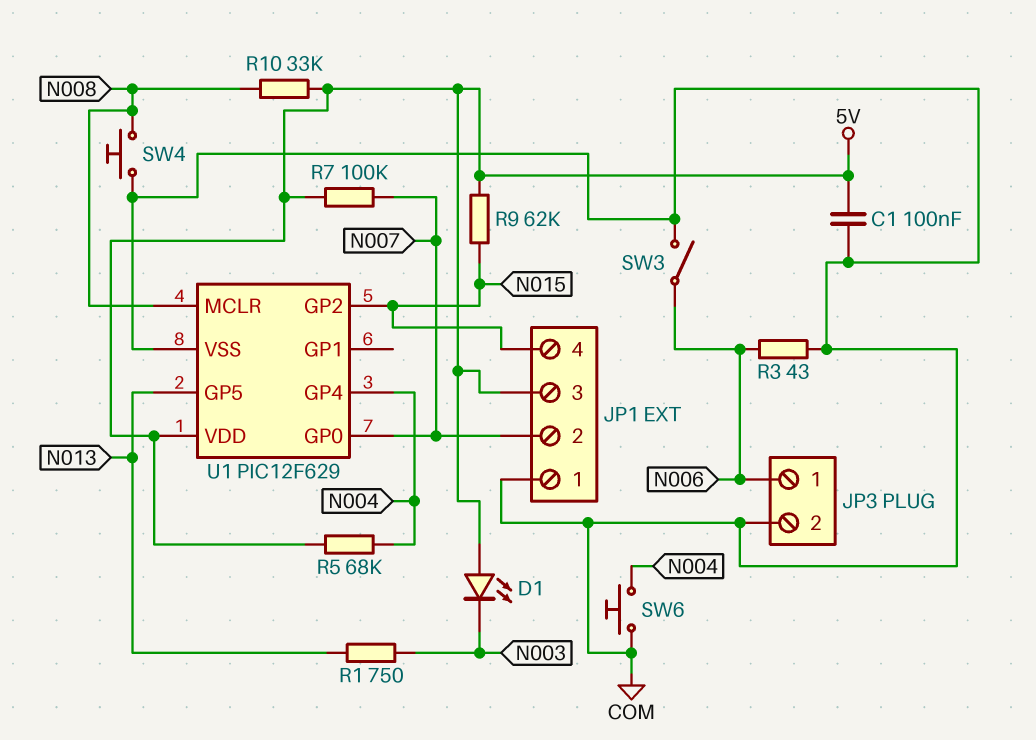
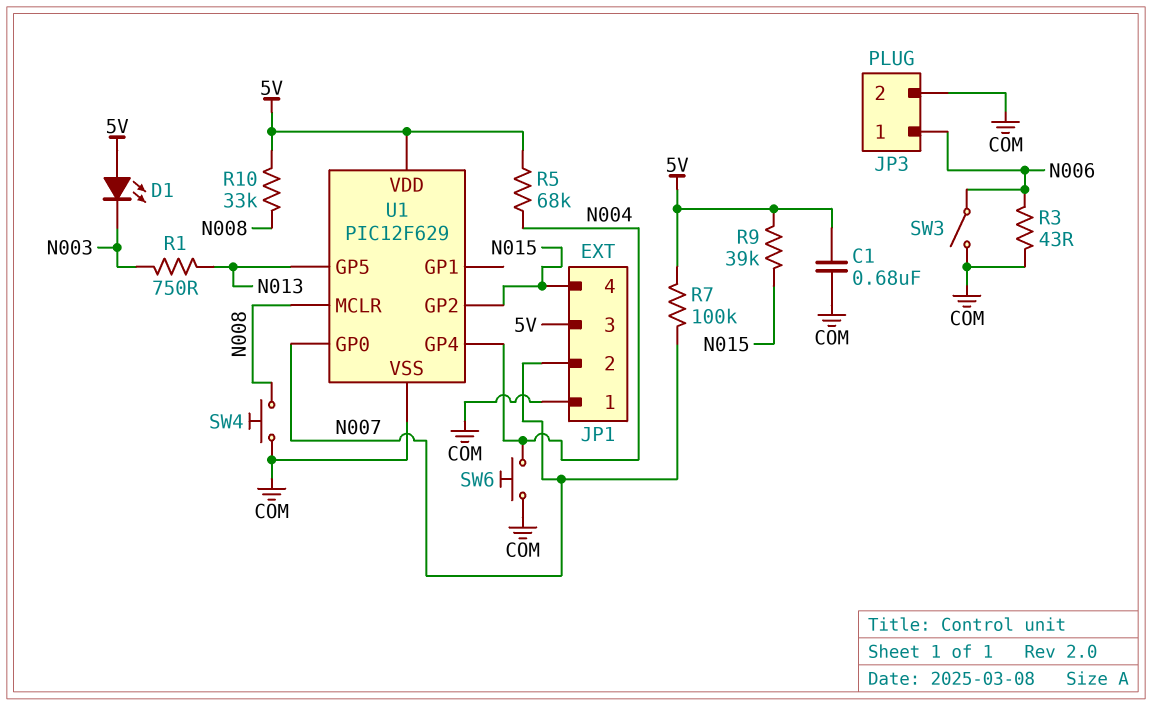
C1: 100nF (5V, COM) -> 680nF (5V, COM)
R9: 62k (5V, N015) -> 39k (5V, N015)

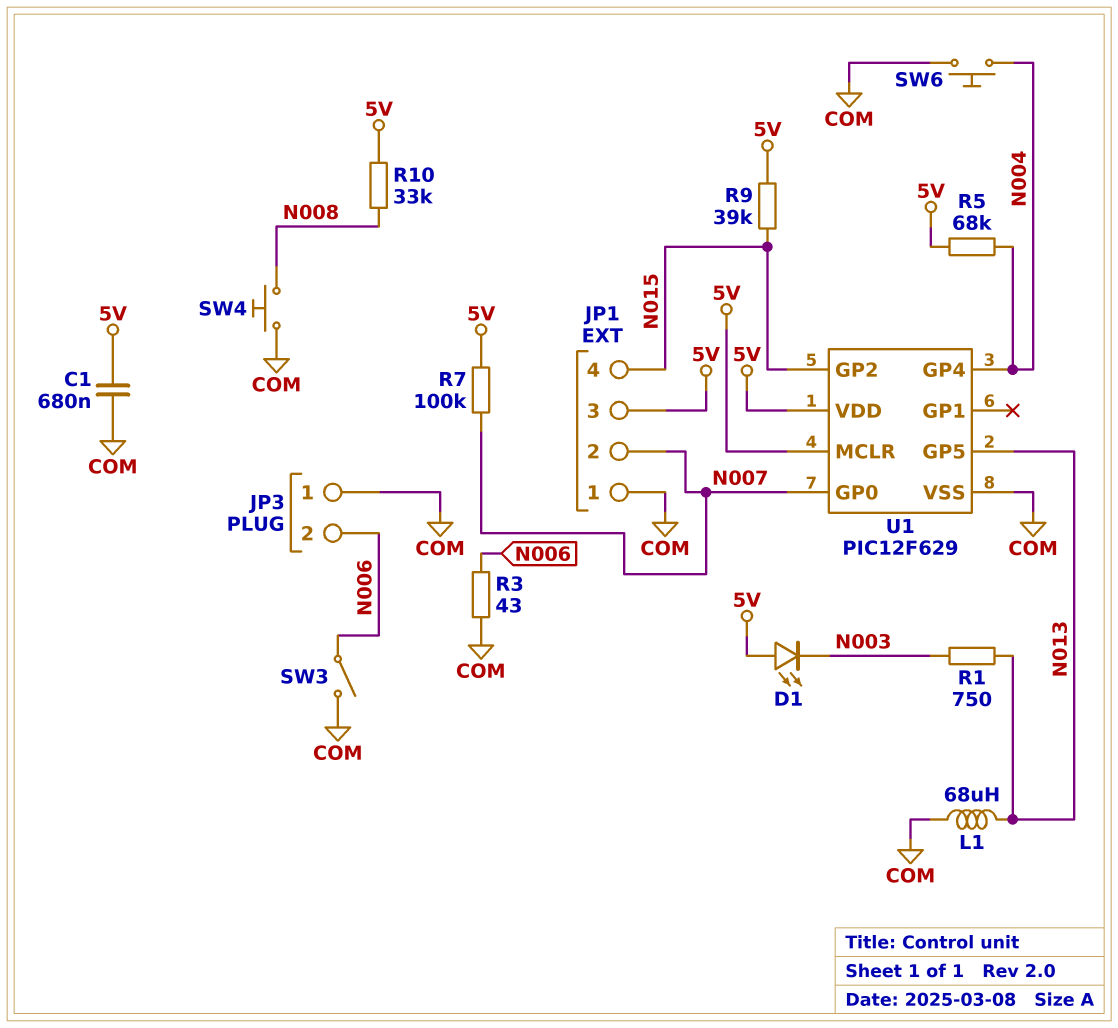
JP3 pin 1: N006 -> COM
JP3 pin 2: COM -> N006
L1: none -> 68uH (COM, N013)
U1 pin MCLR: N008 -> 5V

